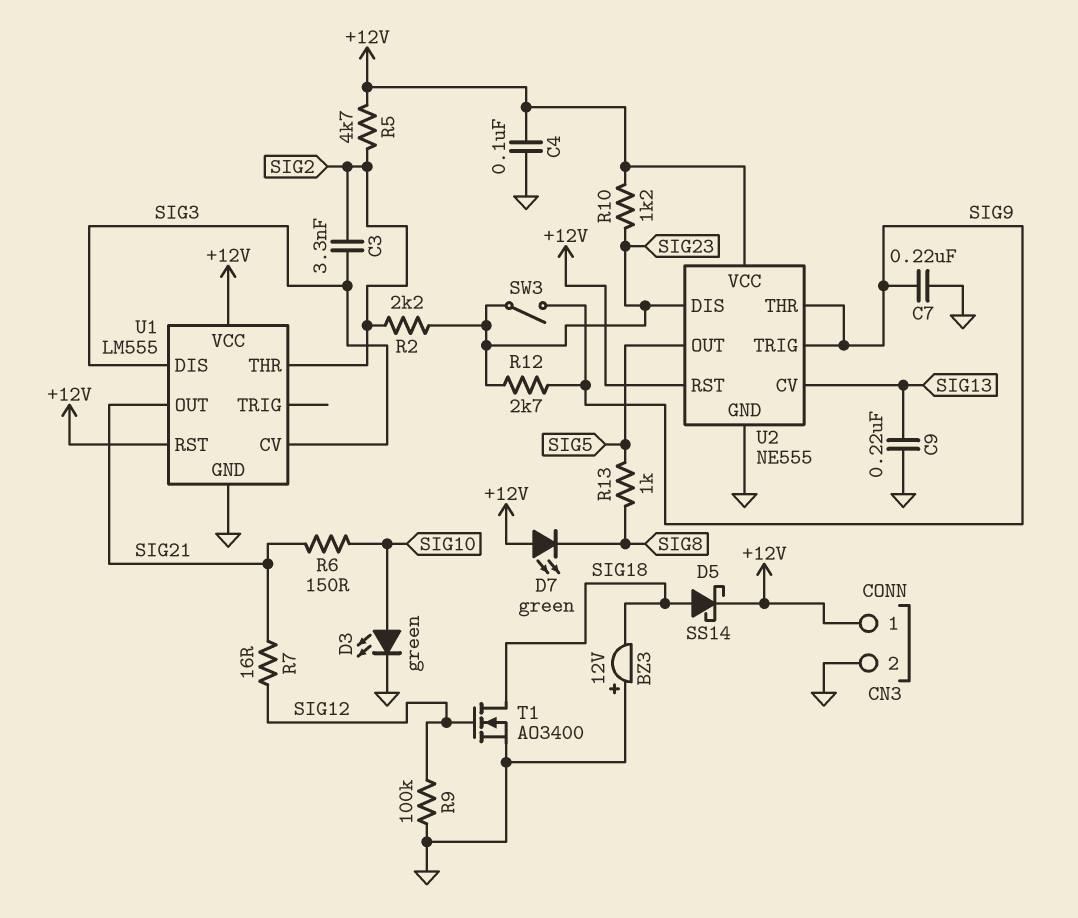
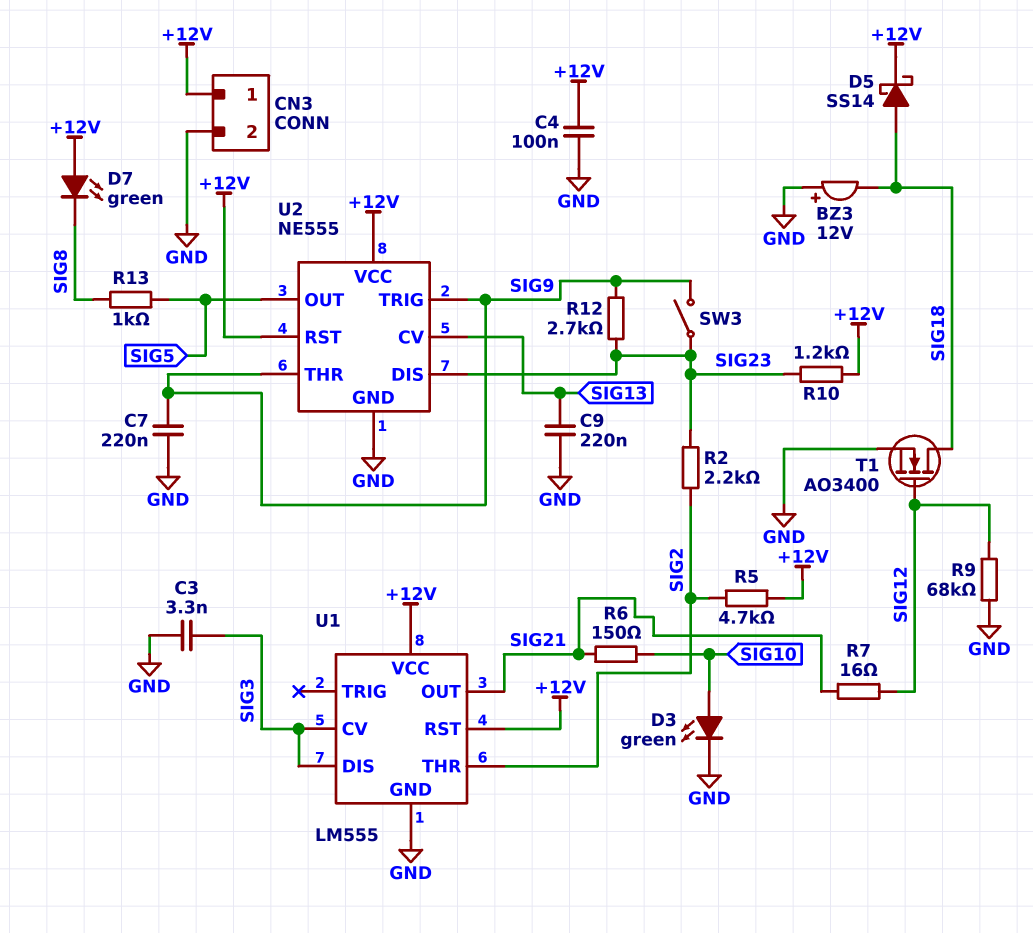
C3: 3.3nF (SIG2, SIG3) -> 3.3nF (GND, SIG3)
R9: 100k (GND, SIG12) -> 68k (GND, SIG12)

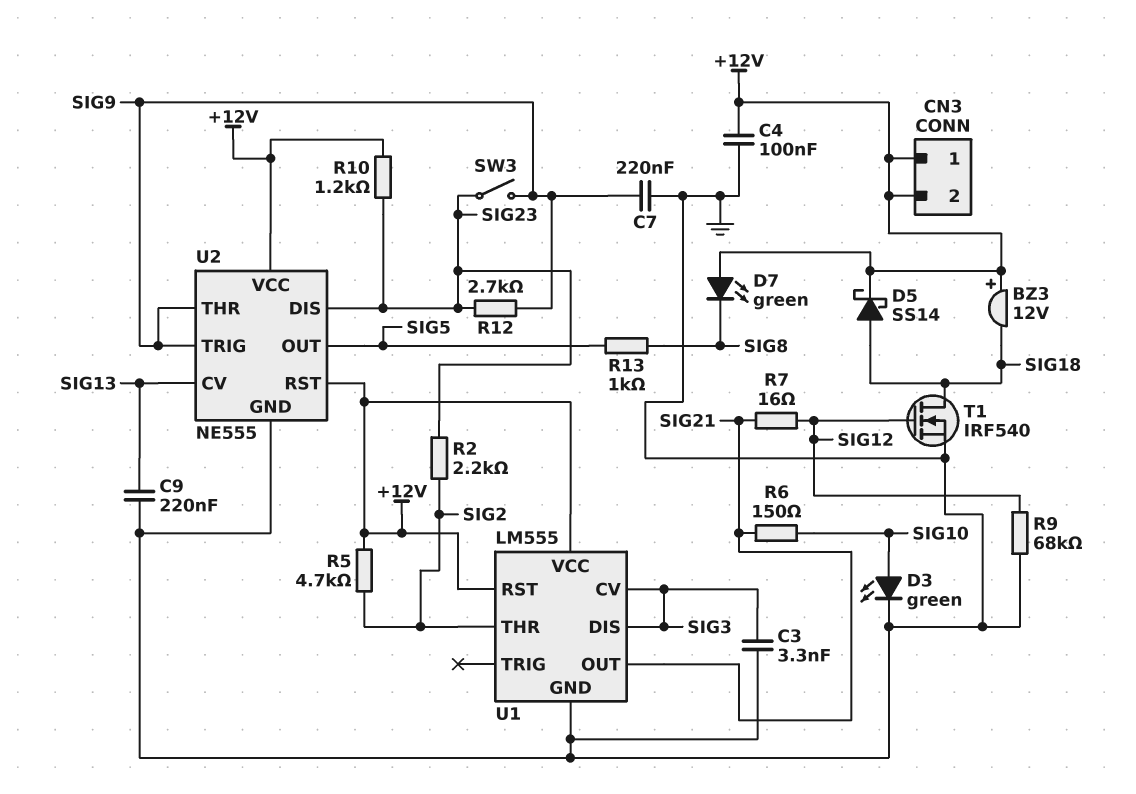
BZ3: buzzer 12V (plus GND, minus SIG18) -> buzzer 12V (plus +12V, minus SIG18)
CN3 pin 2: GND -> +12V
T1: NMOS AO3400 (G SIG12, D SIG18, S GND) -> NMOS IRF540 (G SIG12, D SIG18, S GND)

